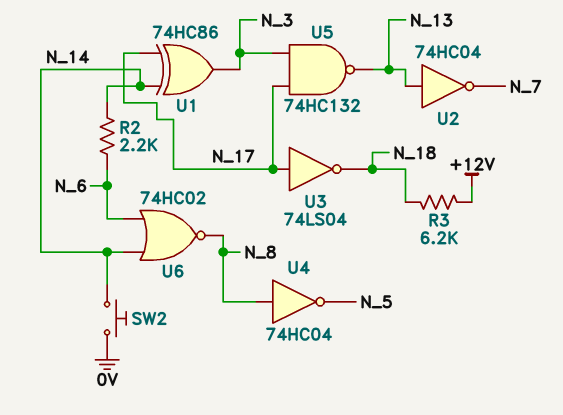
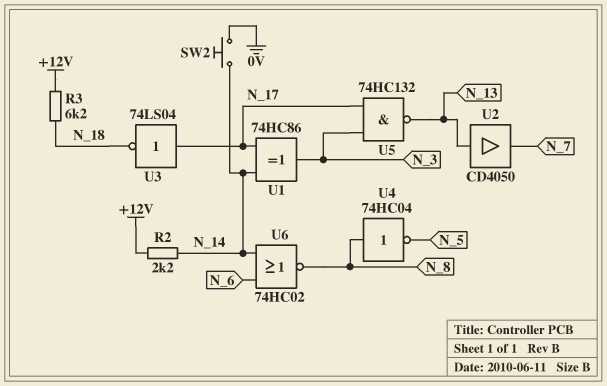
R2: 2.2k (N_6, N_14) -> 2.2k (+12V, N_14)
U2: NOT 74HC04 (in N_13, out N_7) -> buffer CD4050 (in N_13, out N_7)

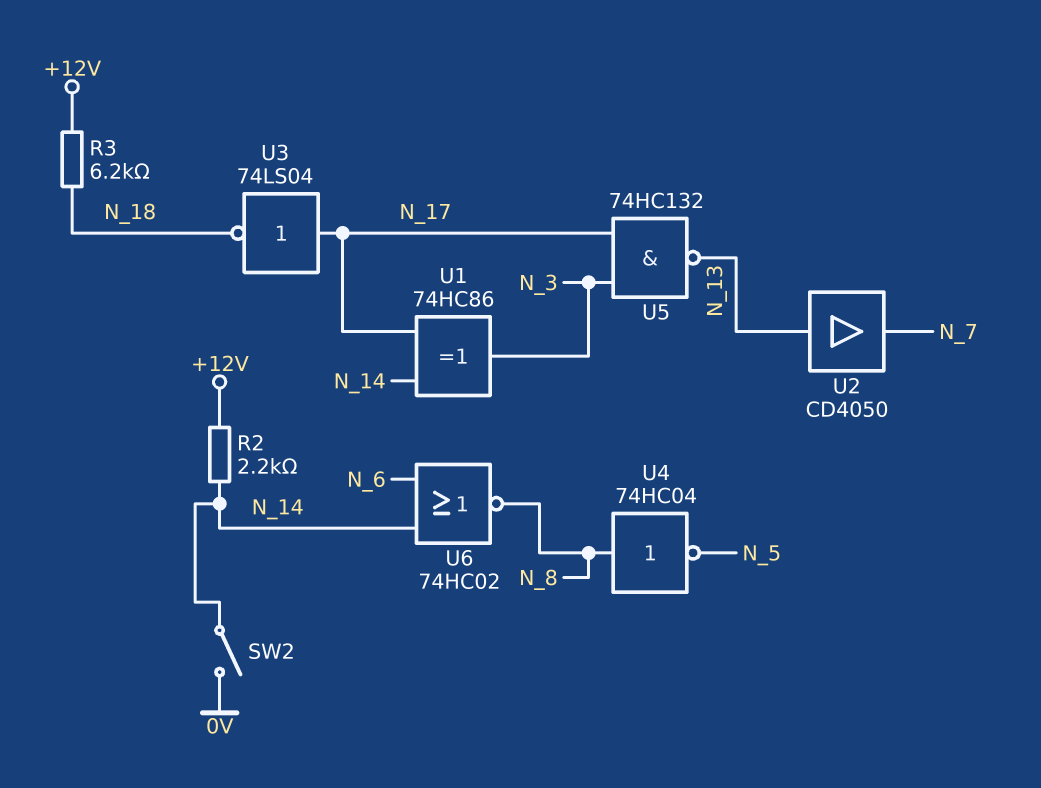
SW2: button (0V, N_14) -> switch (0V, N_14)

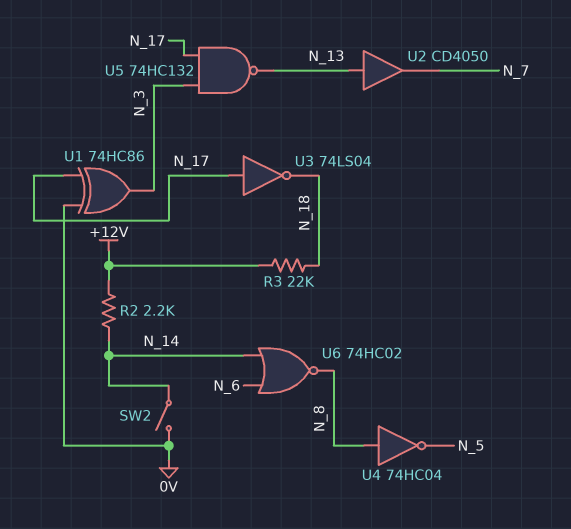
R3: 6.2k (+12V, N_18) -> 22k (+12V, N_18)
U1: XOR 74HC86 (in N_14, in N_17, out N_3) -> XOR 74HC86 (in 0V, in N_17, out N_3)

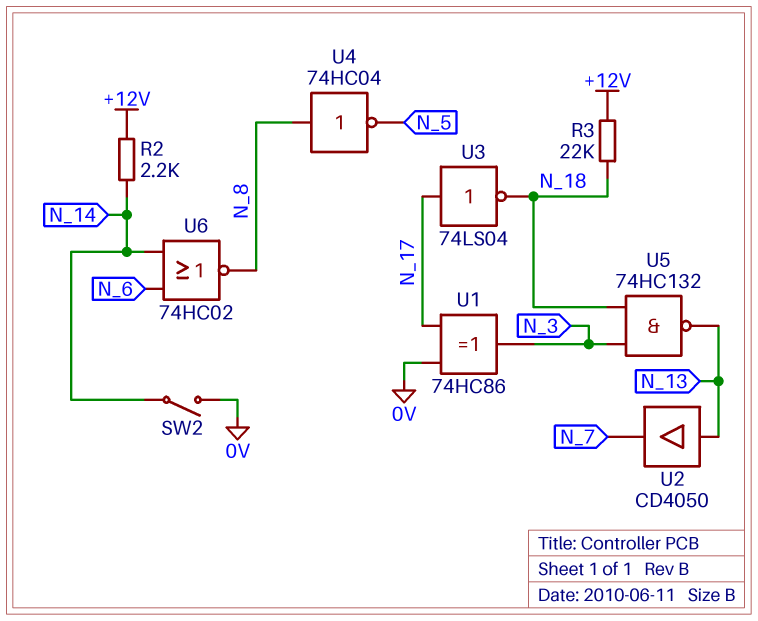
U5: NAND 74HC132 (in N_3, in N_17, out N_13) -> NAND 74HC132 (in N_3, in N_18, out N_13)

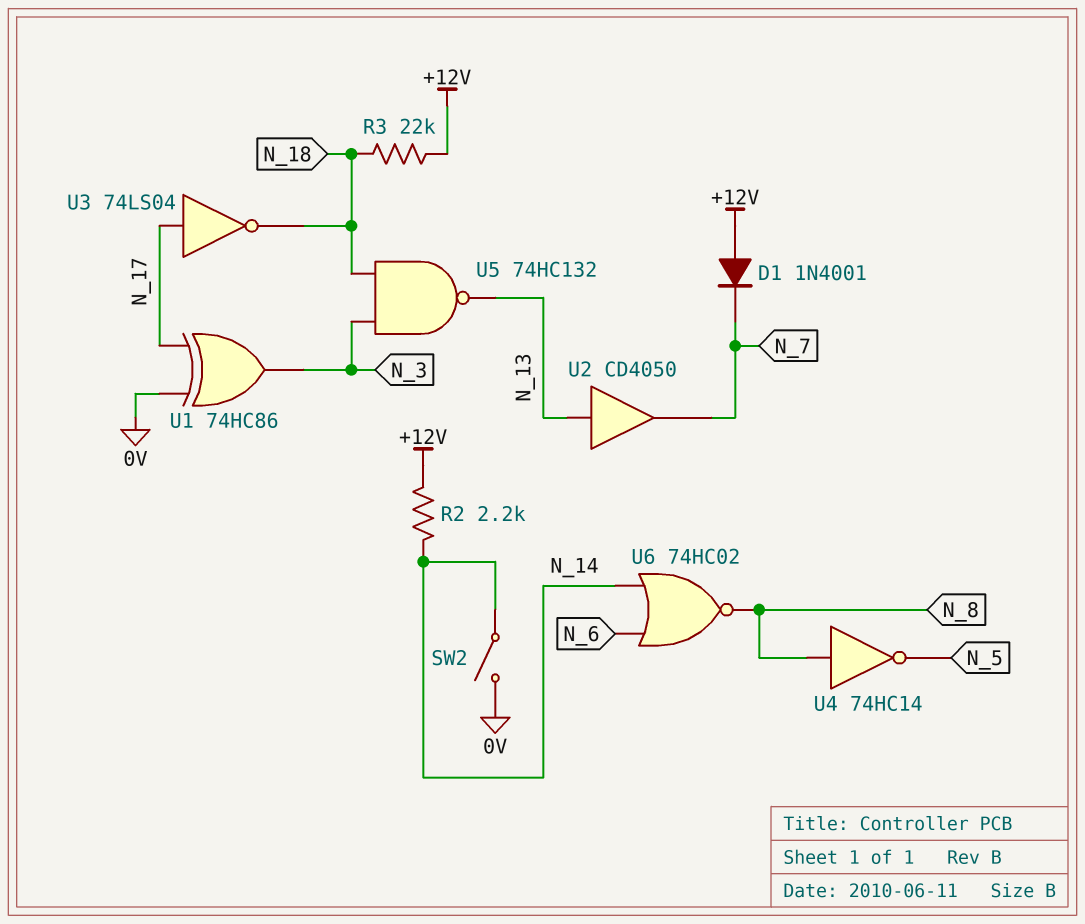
D1: none -> diode 1N4001 (A +12V, K N_7)
U4: NOT 74HC04 (in N_8, out N_5) -> NOT 74HC14 (in N_8, out N_5)

